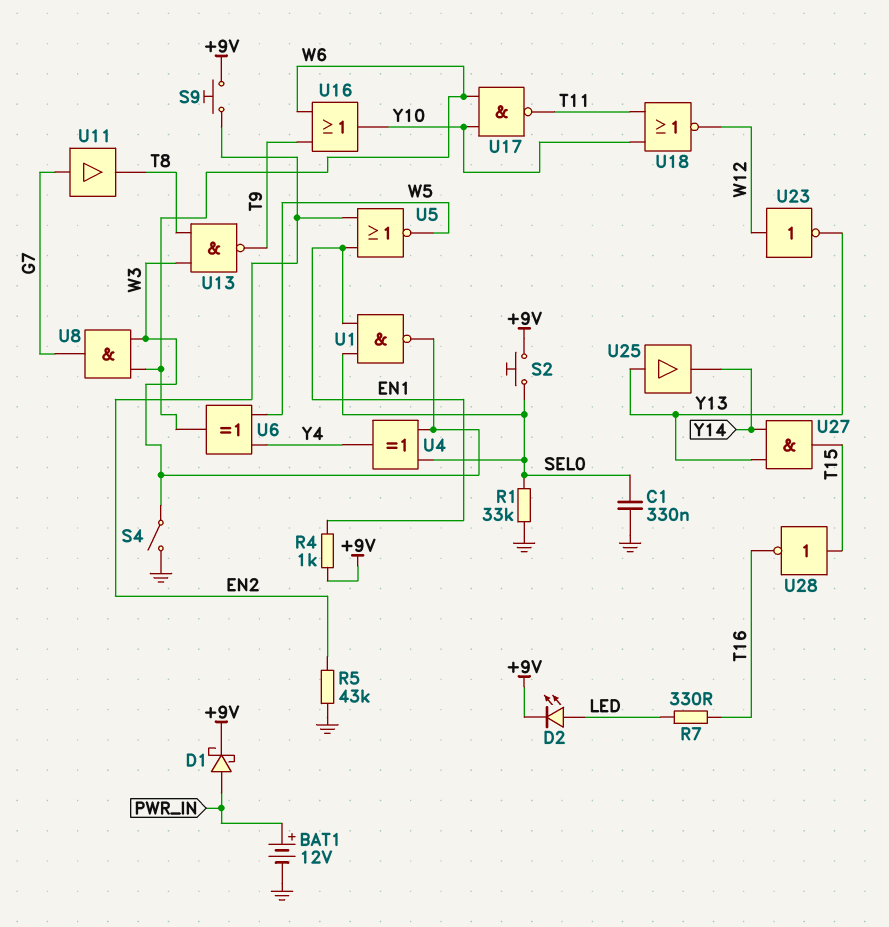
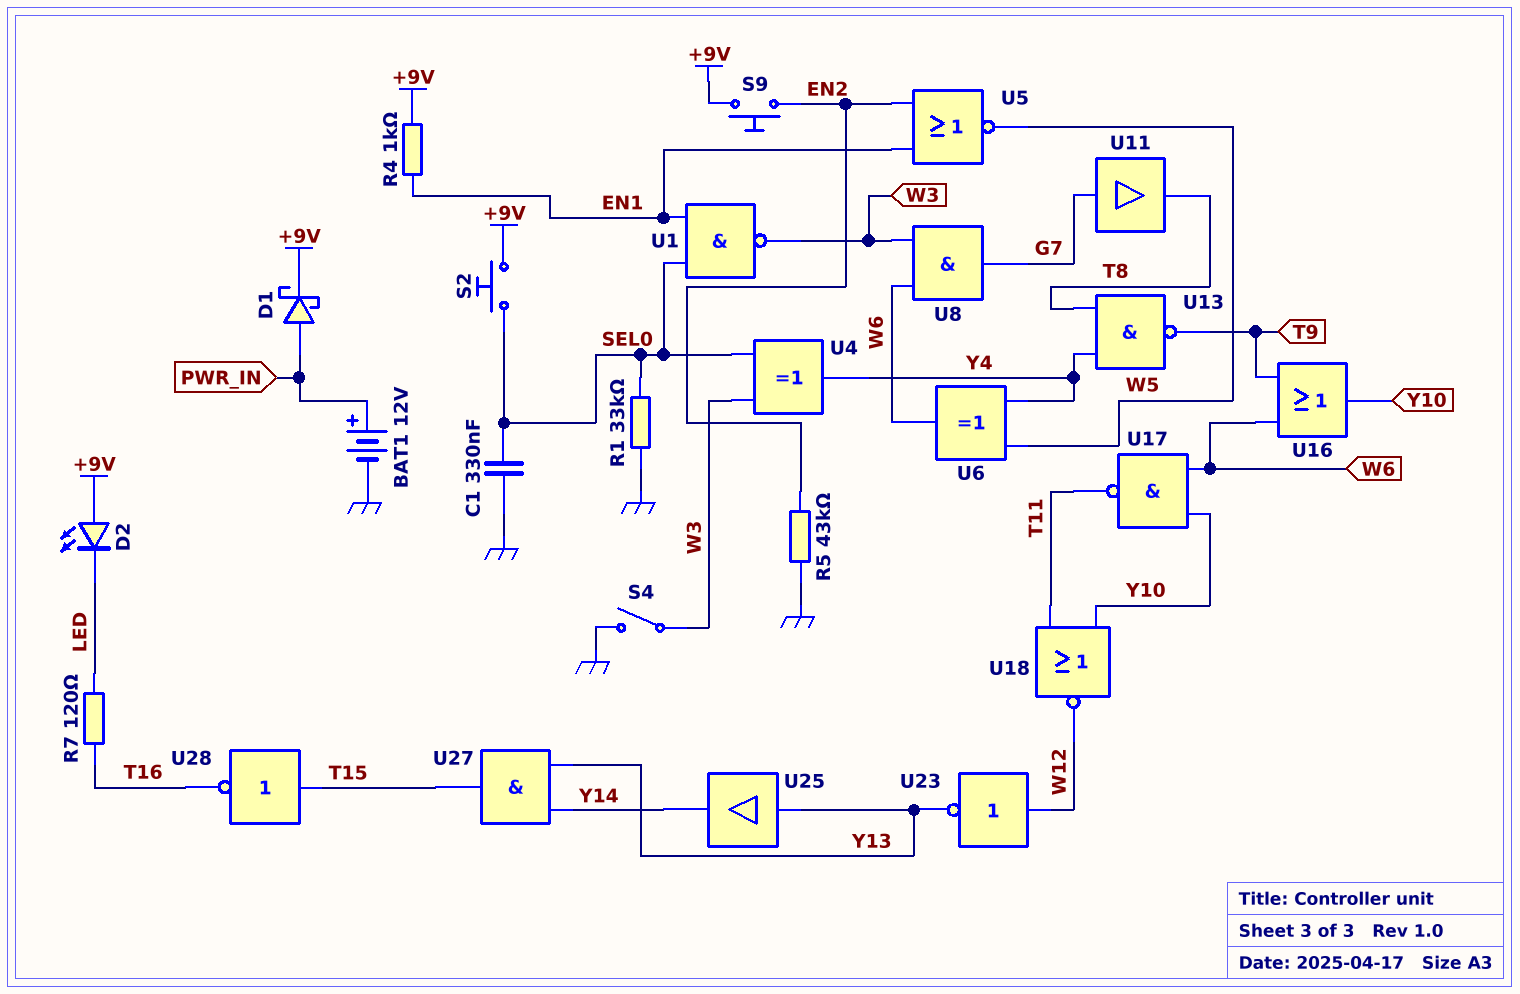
D2: LED (A LED, K +9V) -> LED (A +9V, K LED)
R7: 330 (LED, T16) -> 120 (LED, T16)
U13: NAND (in T8, in W3, out T9) -> NAND (in T8, in Y4, out T9)

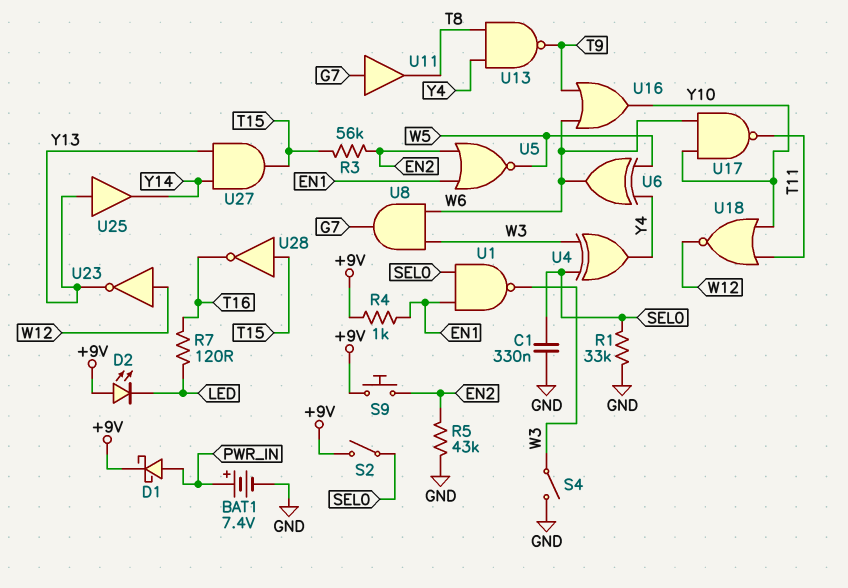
BAT1: 12V (plus PWR_IN, minus GND) -> 7.4V (plus PWR_IN, minus GND)
R3: none -> 56k (EN2, T15)
S2: button (+9V, SEL0) -> switch (+9V, SEL0)

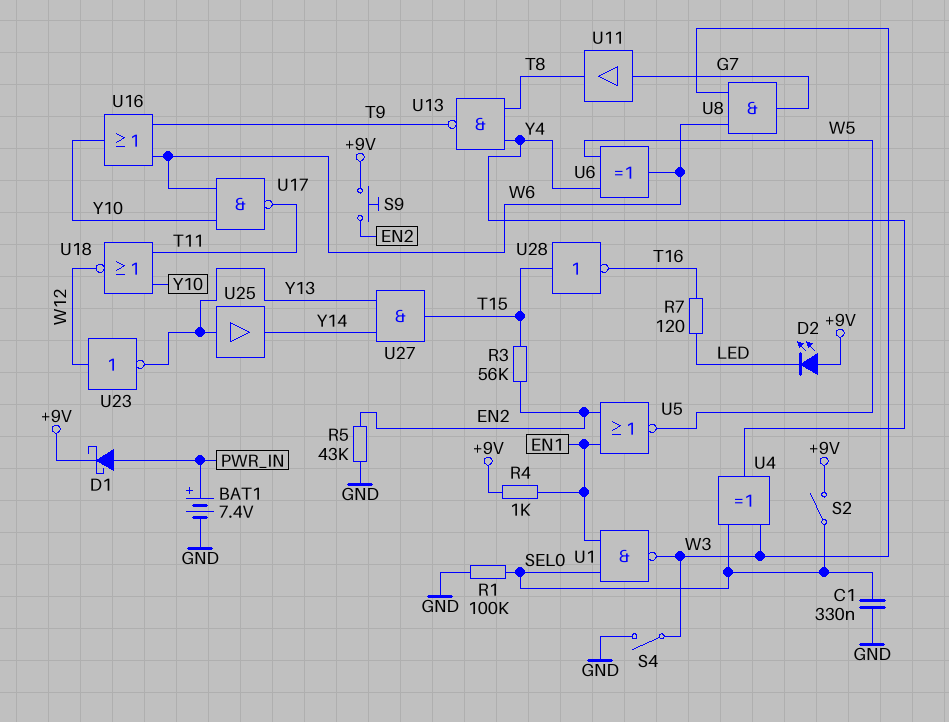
R1: 33k (GND, SEL0) -> 100k (GND, SEL0)

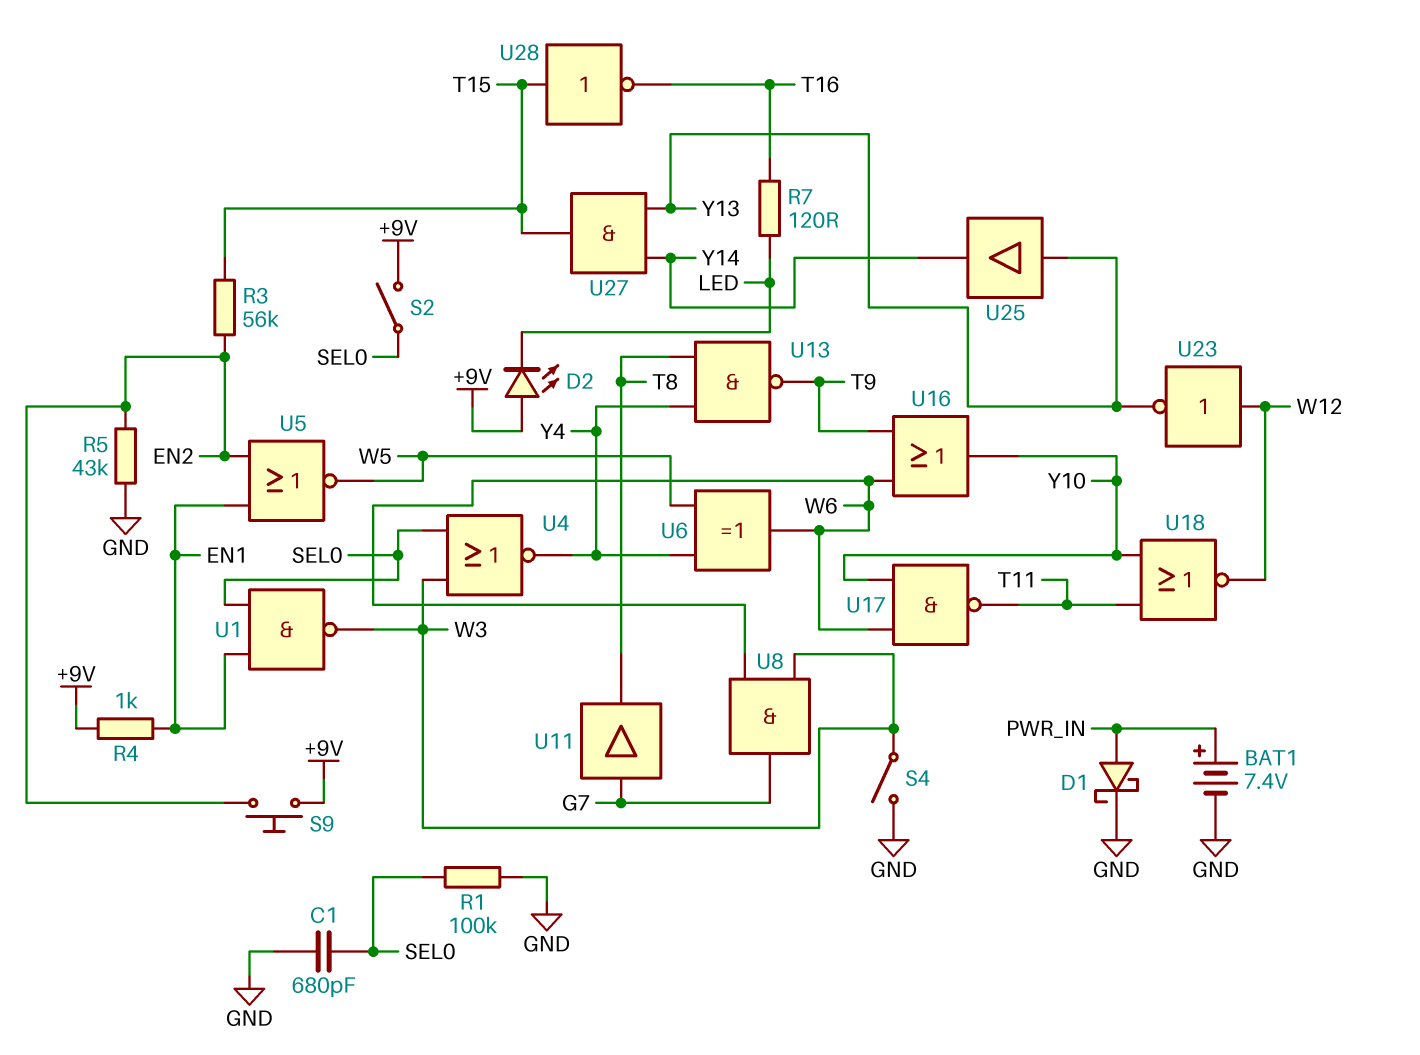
C1: 330nF (GND, SEL0) -> 680pF (GND, SEL0)
D1: schottky (A PWR_IN, K +9V) -> schottky (A PWR_IN, K GND)
U4: XOR (in SEL0, in W3, out Y4) -> NOR (in SEL0, in W3, out Y4)

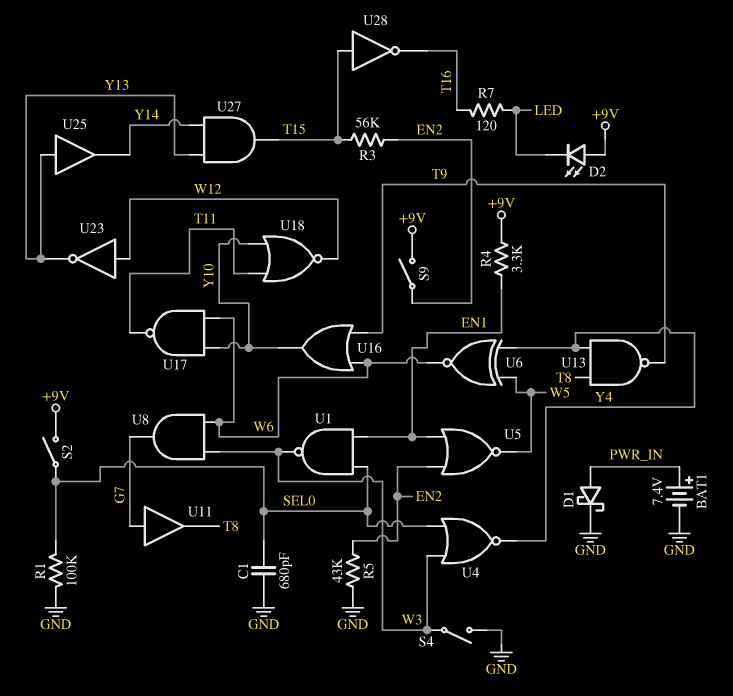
R4: 1k (+9V, EN1) -> 3.3k (+9V, EN1)
S9: button (+9V, EN2) -> switch (+9V, EN2)
U6: XOR (in W5, in Y4, out W6) -> XNOR (in W5, in Y4, out W6)

